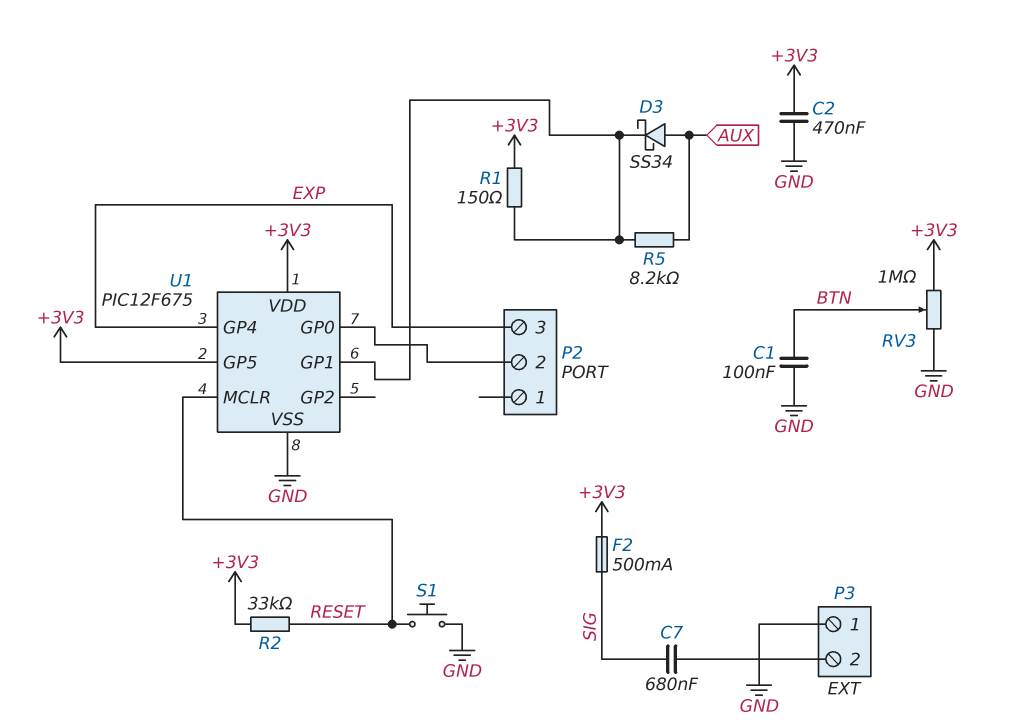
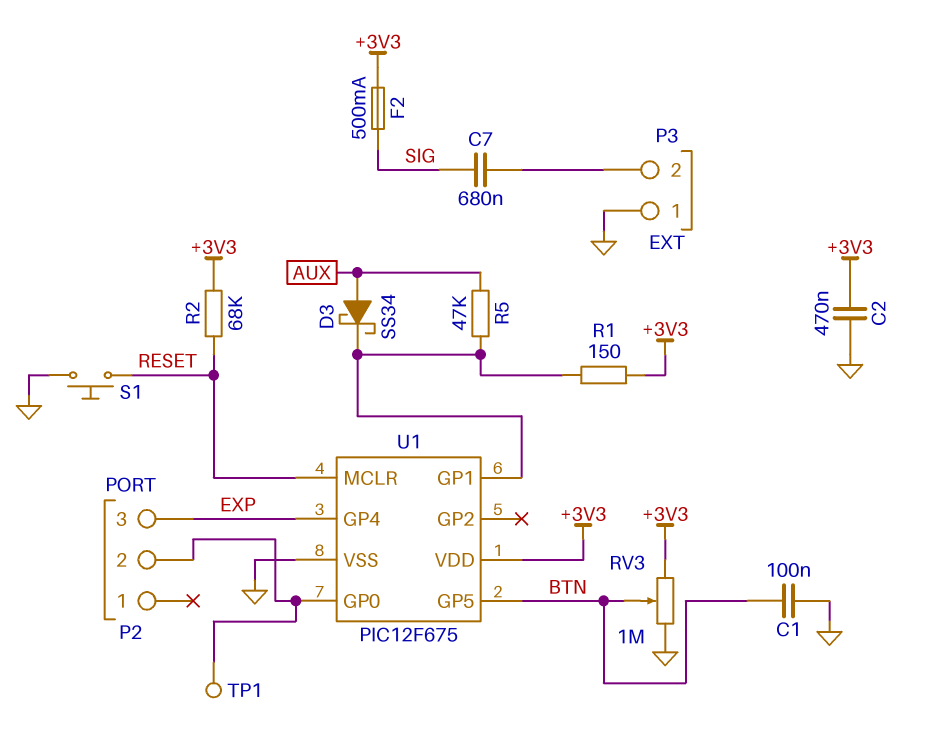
R2: 33k (+3V3, RESET) -> 68k (+3V3, RESET)
R5: 8.2k (AUX, U1/GP1) -> 47k (AUX, U1/GP1)
TP1: none -> test point (P2/2)
U1 pin GP5: +3V3 -> BTN

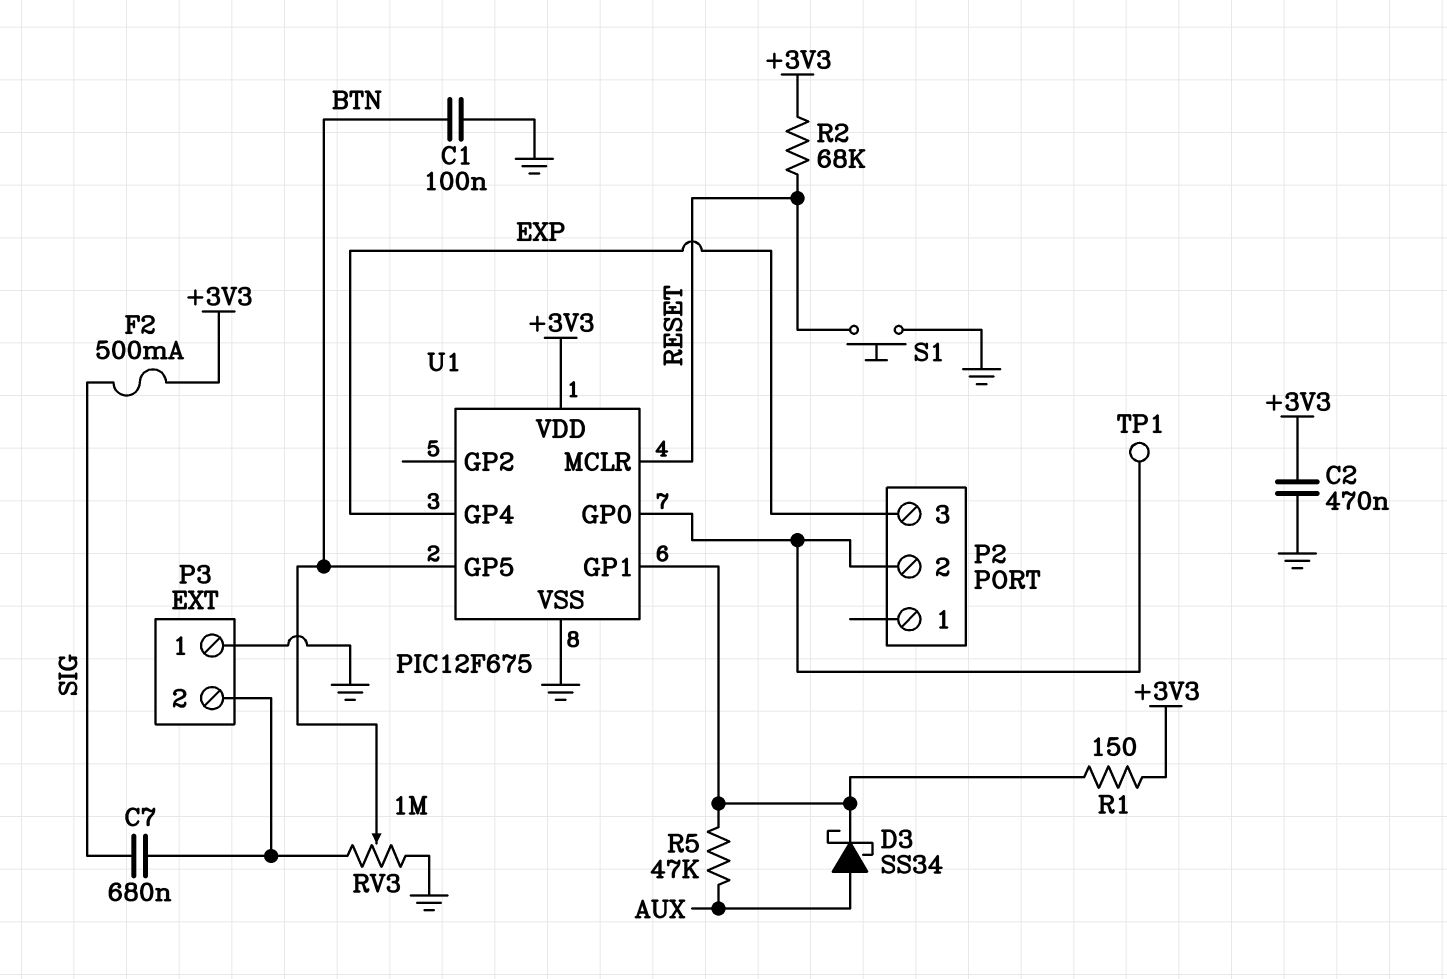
RV3: 1M (+3V3, GND, wiper BTN) -> 1M (GND, P3/2, wiper BTN)

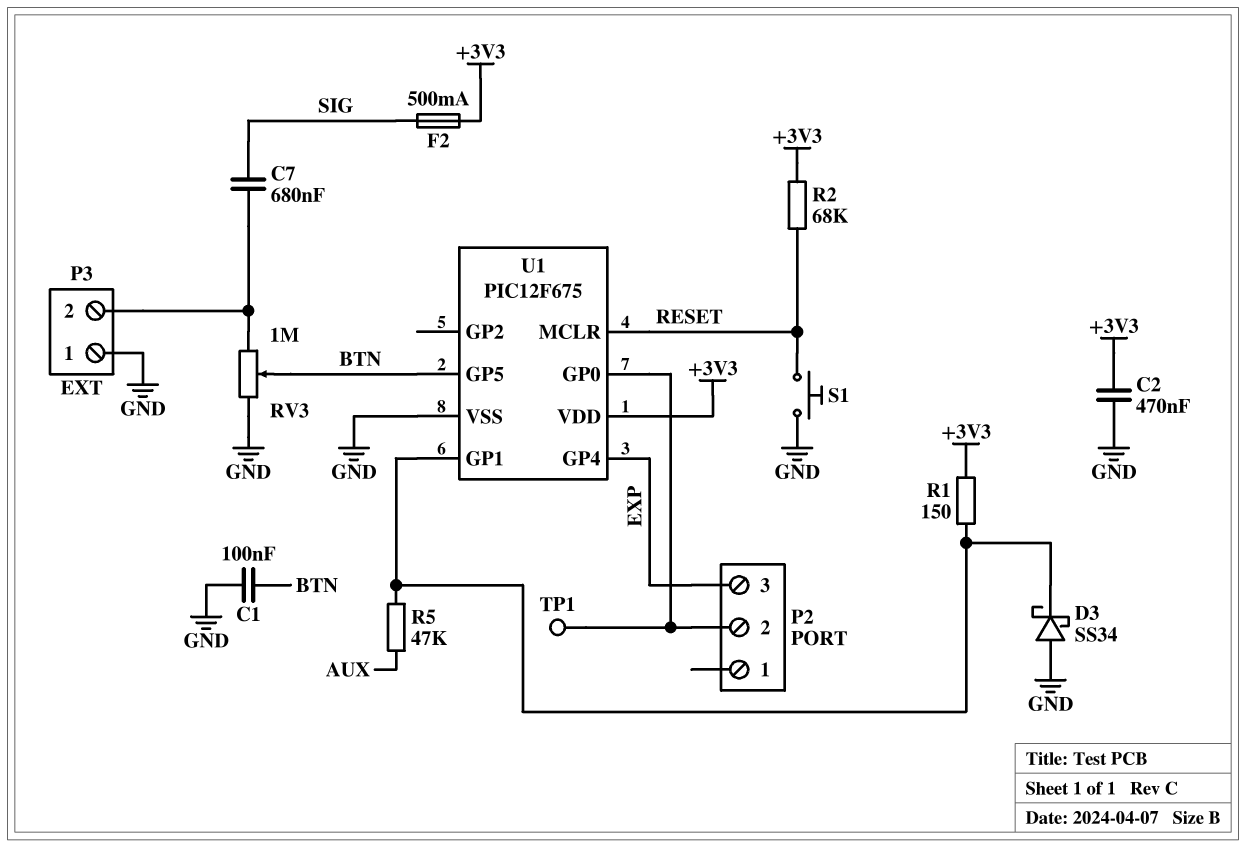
D3: schottky SS34 (A AUX, K U1/GP1) -> schottky SS34 (A GND, K U1/GP1)

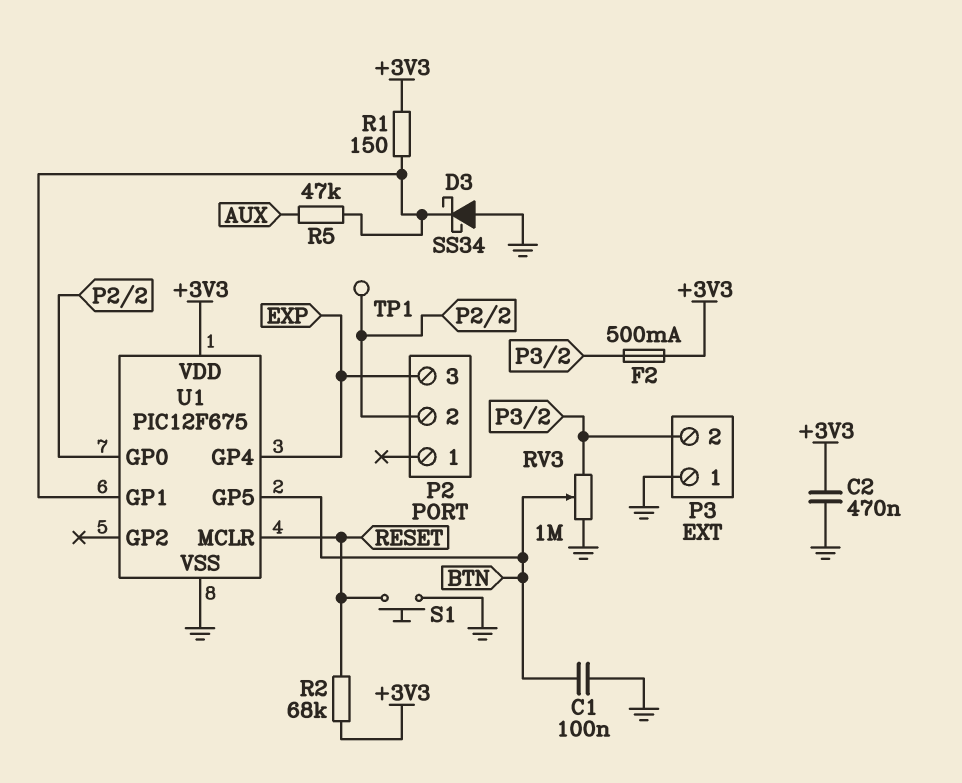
C7: 680nF (P3/2, SIG) -> none
F2: 500mA (+3V3, SIG) -> 500mA (+3V3, P3/2)

